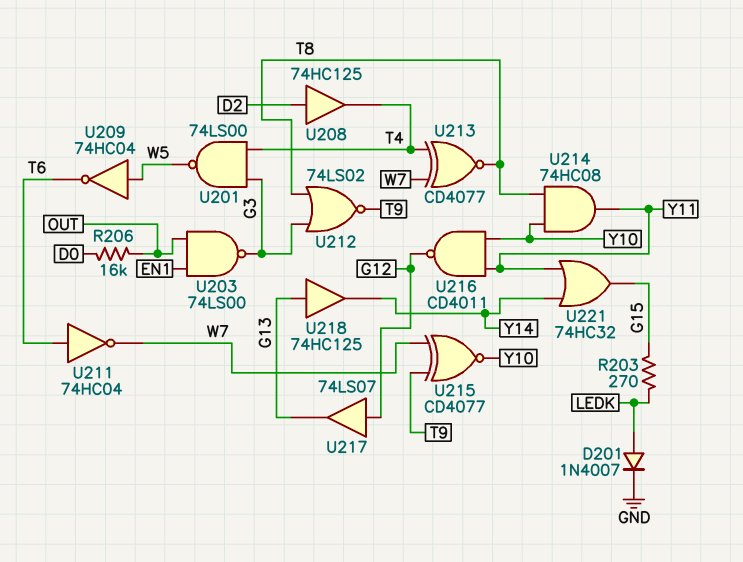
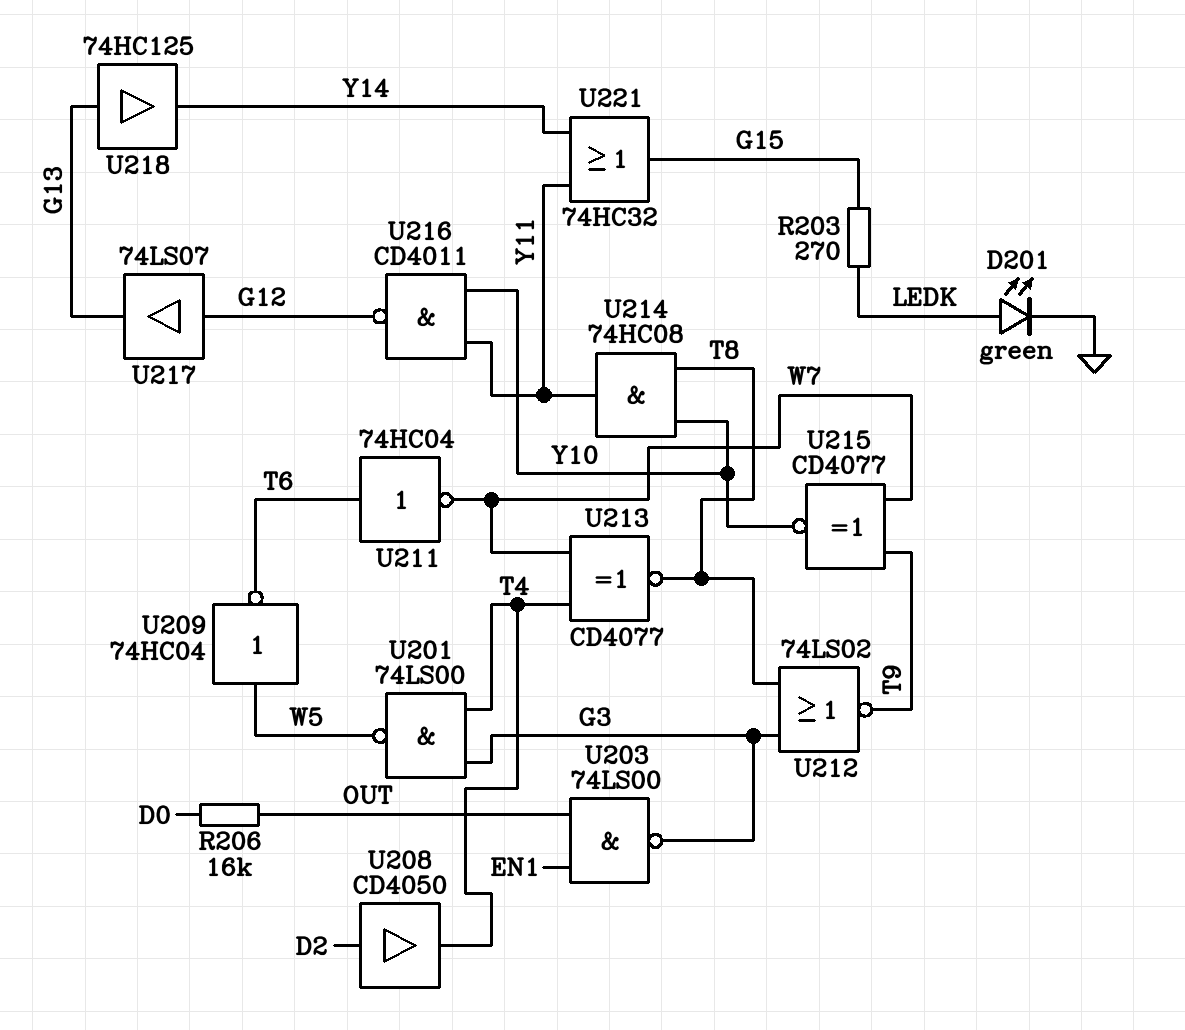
D201: diode 1N4007 (A LEDK, K GND) -> LED green (A LEDK, K GND)
U208: buffer 74HC125 (in D2, out T4) -> buffer CD4050 (in D2, out T4)

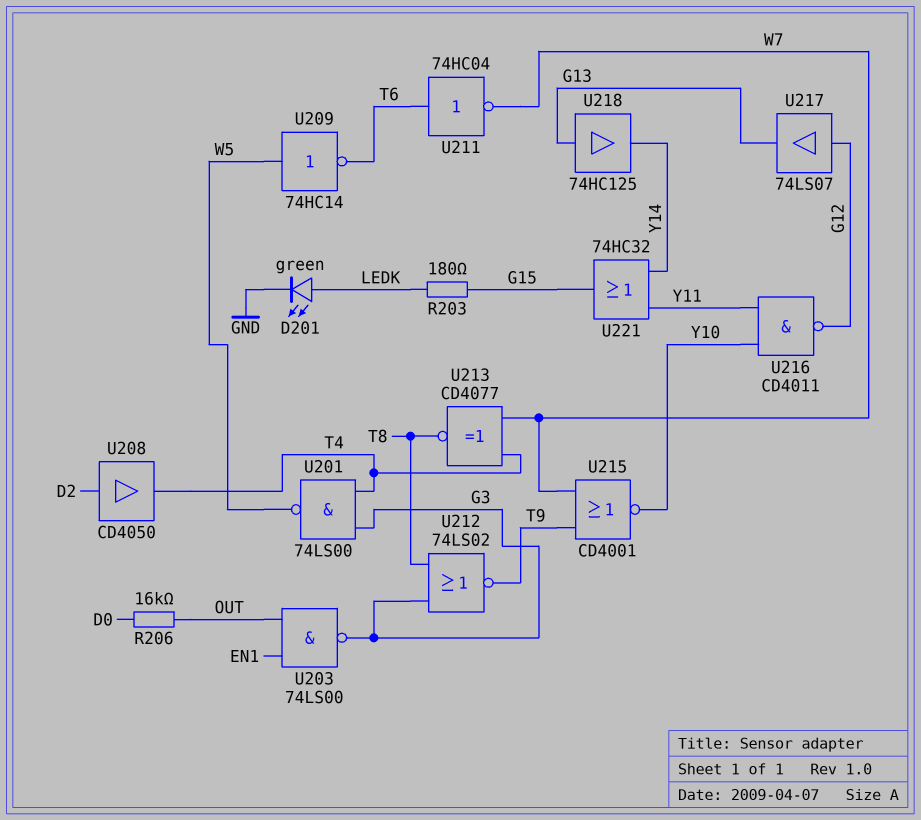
R203: 270 (G15, LEDK) -> 180 (G15, LEDK)
U209: NOT 74HC04 (in W5, out T6) -> NOT 74HC14 (in W5, out T6)
U214: AND 74HC08 (in T8, in Y10, out Y11) -> none
U215: XNOR CD4077 (in T9, in W7, out Y10) -> NOR CD4001 (in T9, in W7, out Y10)

